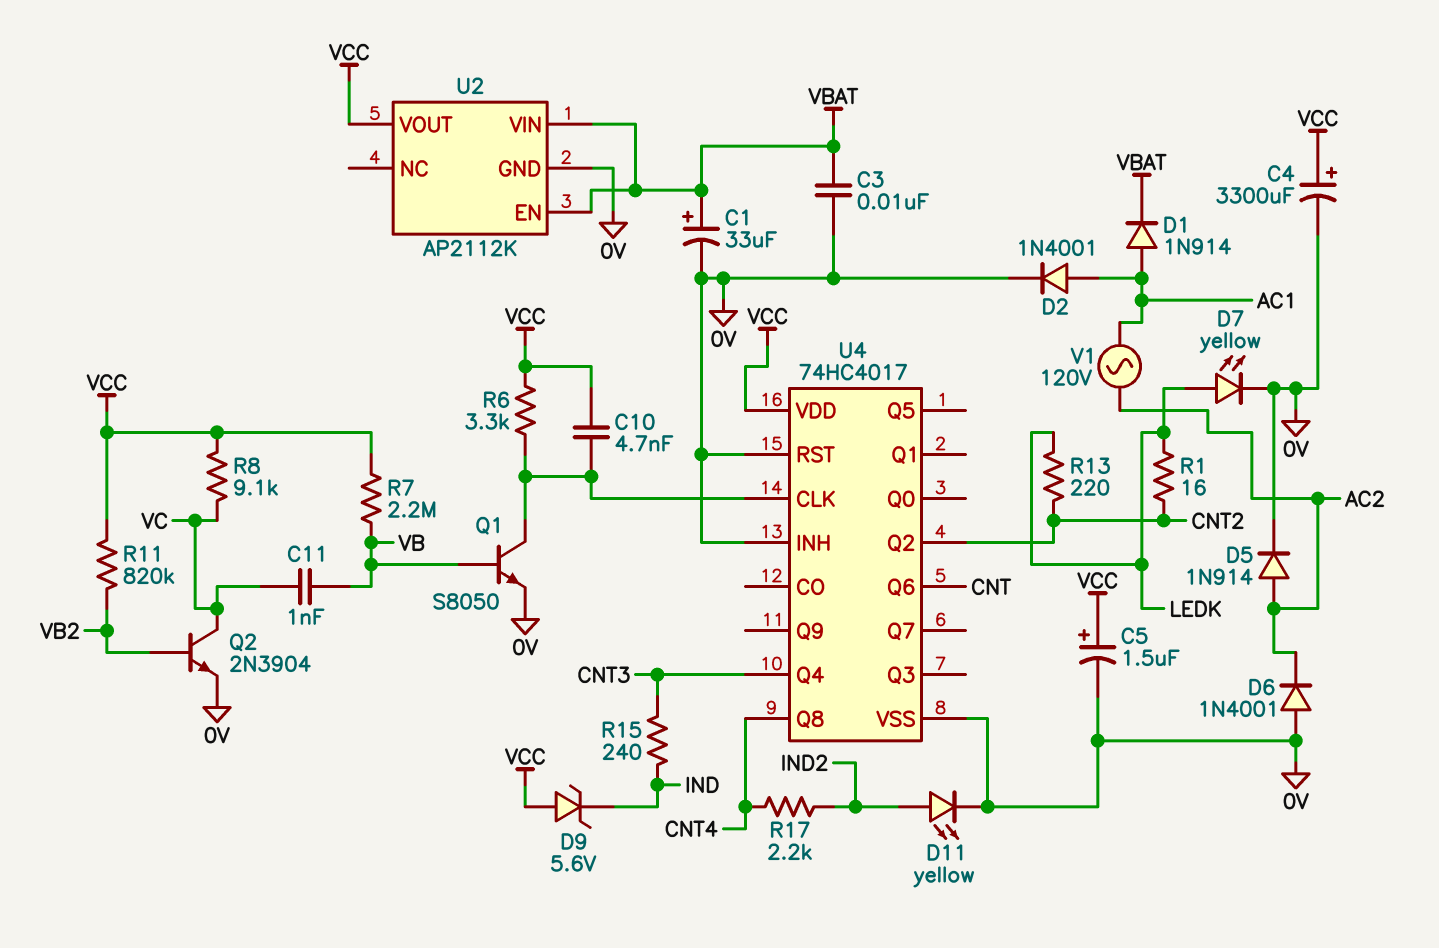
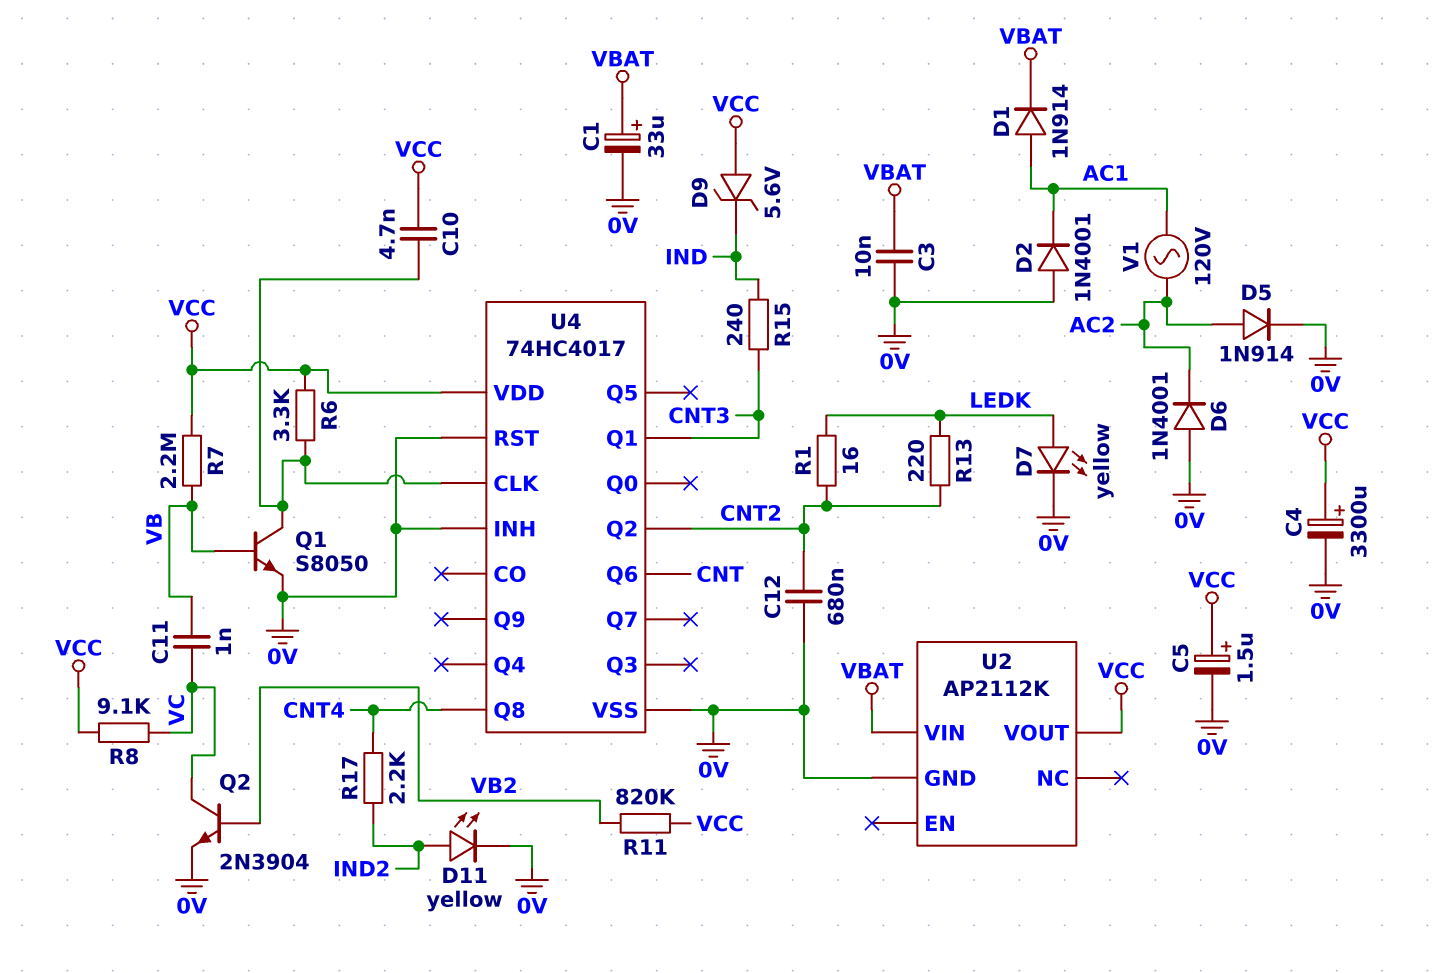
C12: none -> 680nF (0V, CNT2)
D2: diode 1N4001 (A AC1, K 0V) -> diode 1N4001 (A 0V, K AC1)
U2 pin EN: VBAT -> none
U4 pin Q1: none -> CNT3
U4 pin Q4: CNT3 -> none

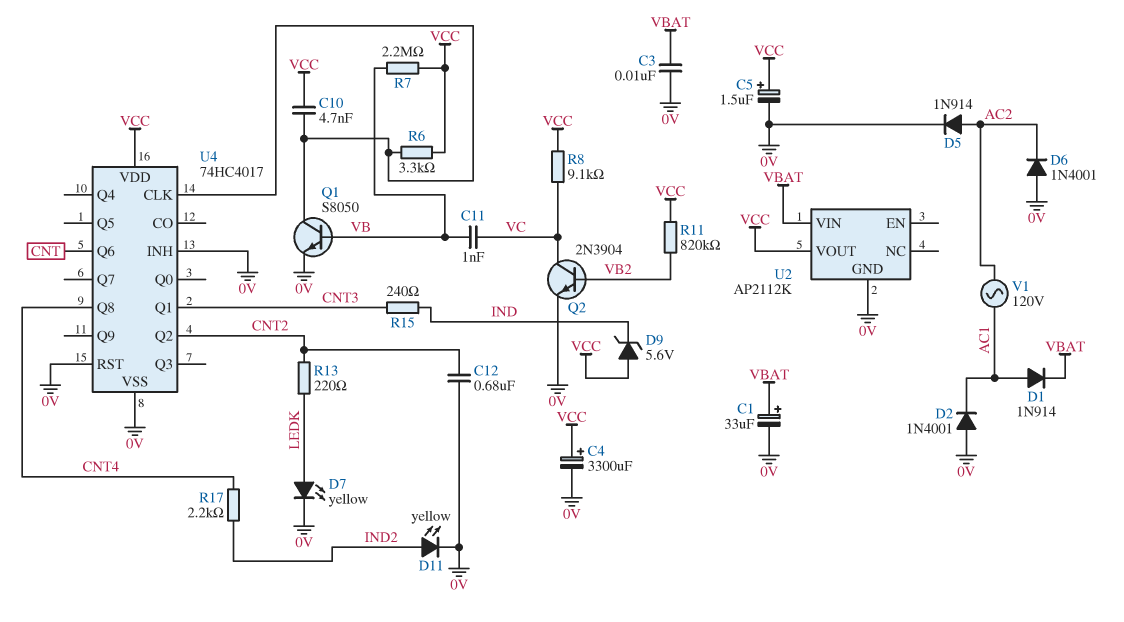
R1: 16 (CNT2, LEDK) -> none

